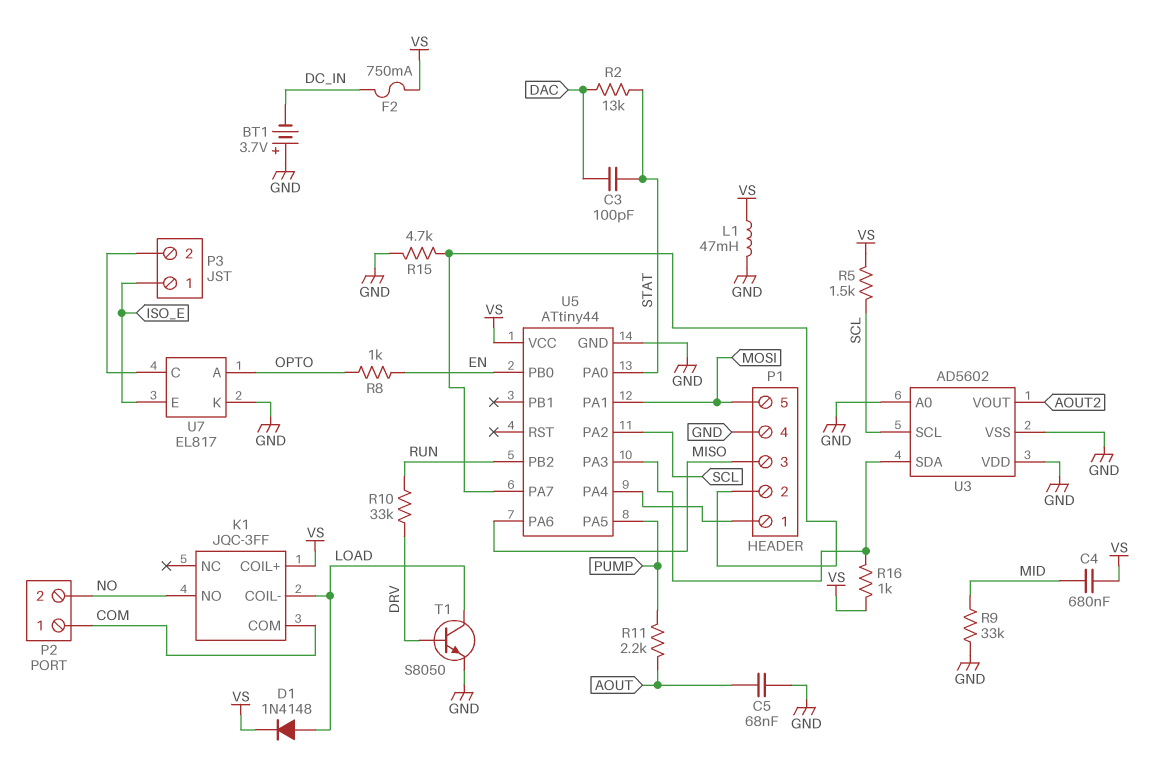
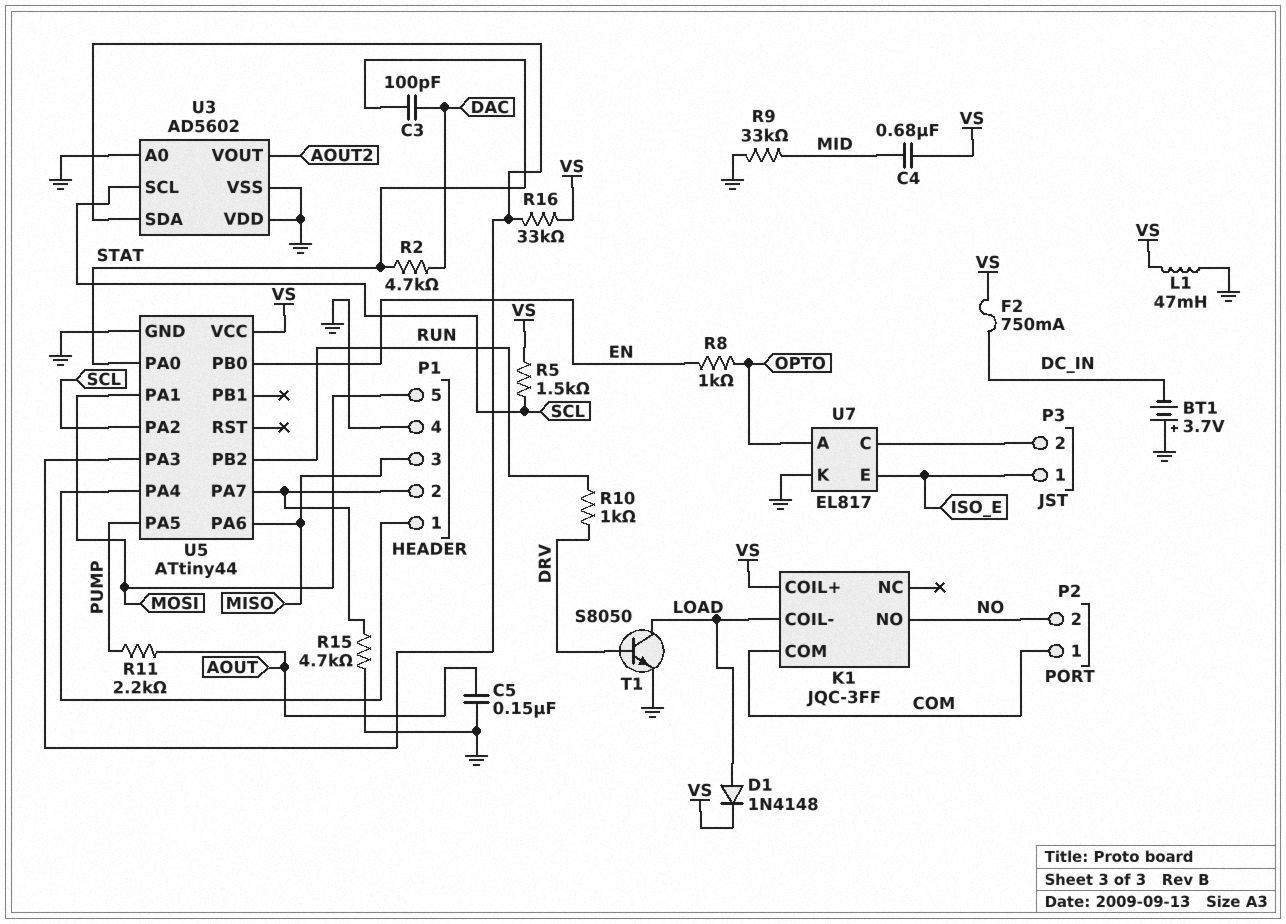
C5: 68nF (AOUT, GND) -> 150nF (AOUT, GND)
R2: 13k (DAC, STAT) -> 4.7k (DAC, STAT)
R10: 33k (DRV, RUN) -> 1k (DRV, RUN)
R16: 1k (U3/SDA, VS) -> 33k (U3/SDA, VS)

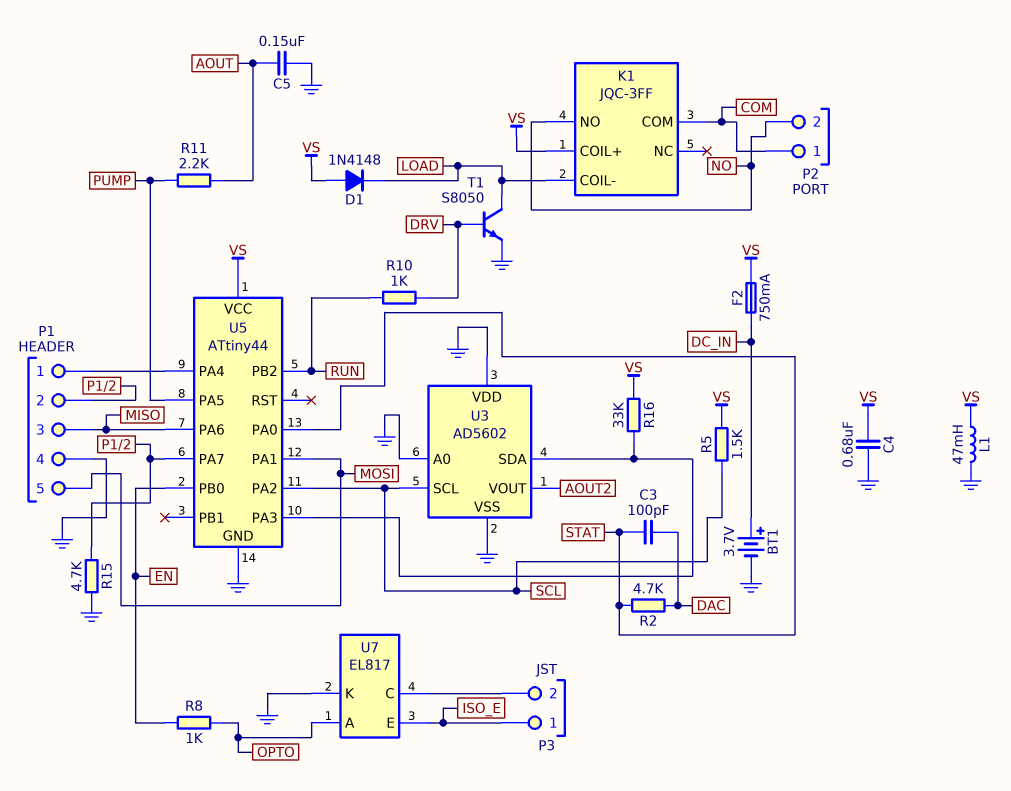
BT1: 3.7V (plus GND, minus DC_IN) -> 3.7V (plus DC_IN, minus GND)
C4: 680nF (MID, VS) -> 680nF (GND, VS)
D1: diode 1N4148 (A LOAD, K VS) -> diode 1N4148 (A VS, K LOAD)
R9: 33k (GND, MID) -> none

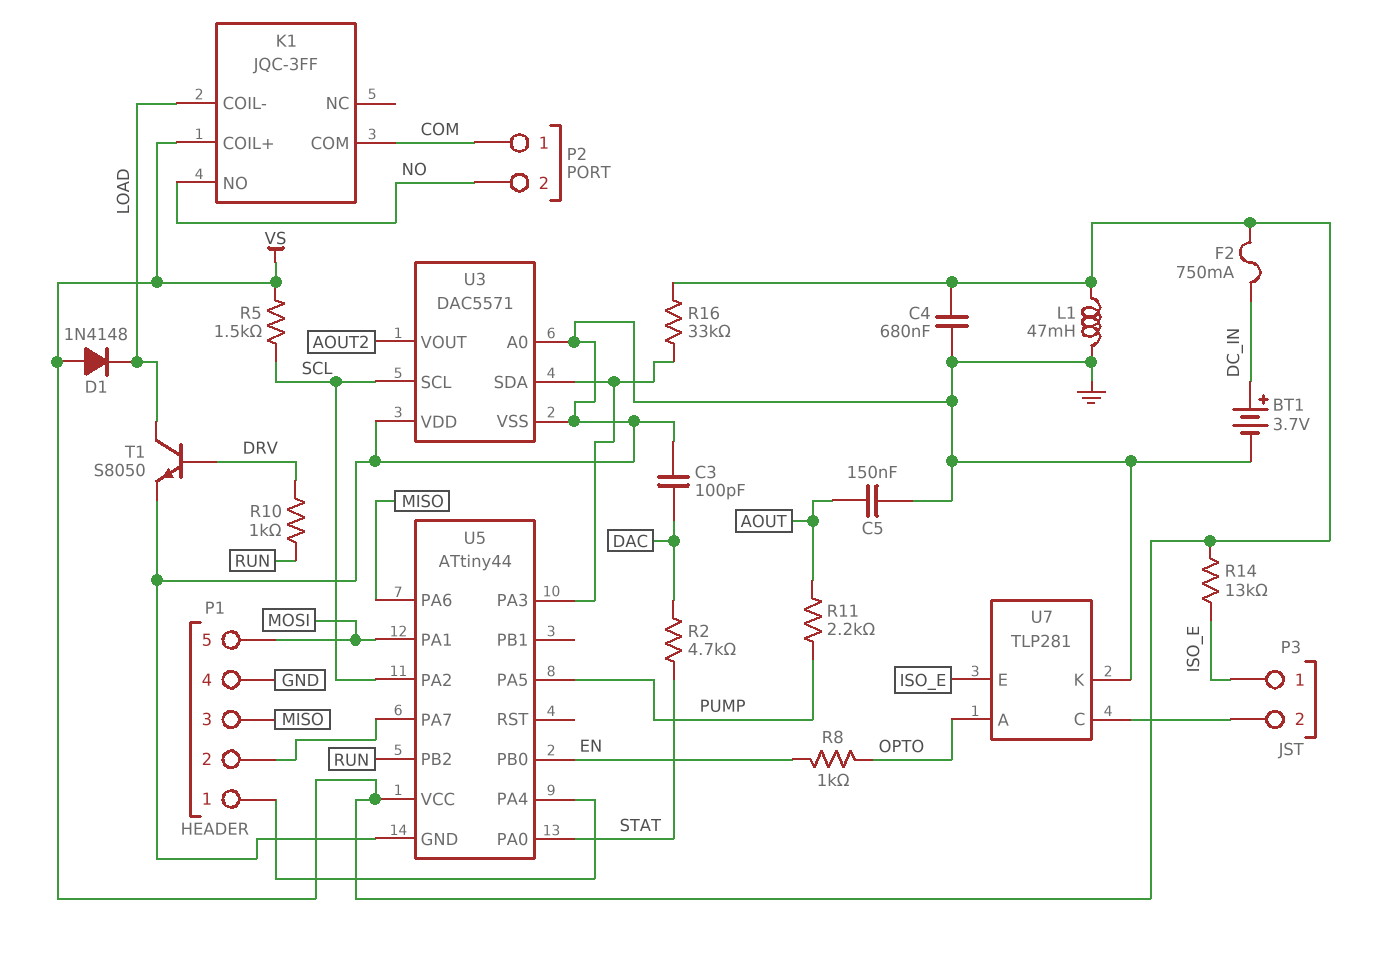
C3: 100pF (DAC, STAT) -> 100pF (DAC, GND)
R14: none -> 13k (ISO_E, VS)
R15: 4.7k (GND, P1/2) -> none
U3: AD5602 -> DAC5571
U7: EL817 -> TLP281

